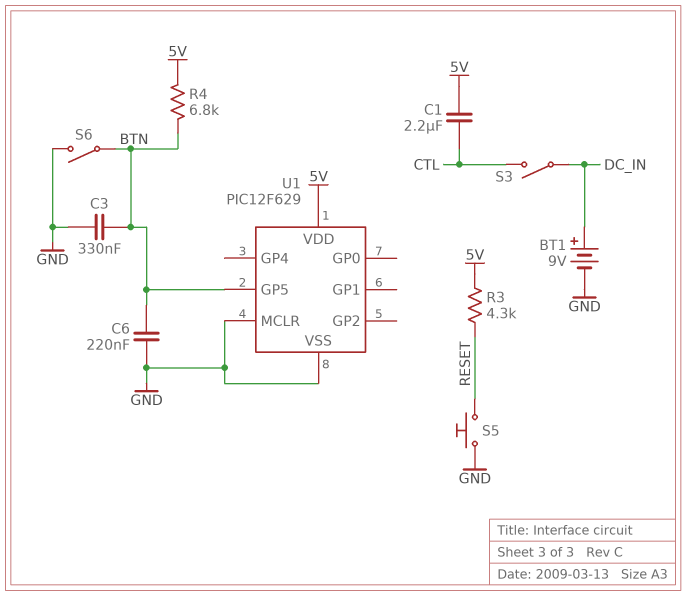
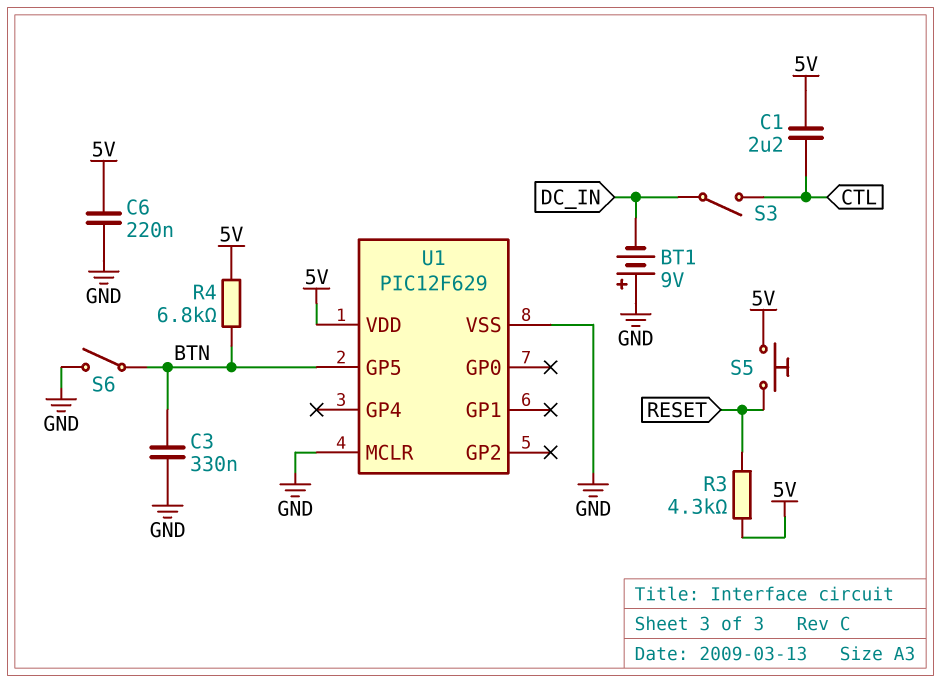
BT1: 9V (plus DC_IN, minus GND) -> 9V (plus GND, minus DC_IN)
C6: 220nF (BTN, GND) -> 220nF (5V, GND)
S5: button (GND, RESET) -> button (5V, RESET)

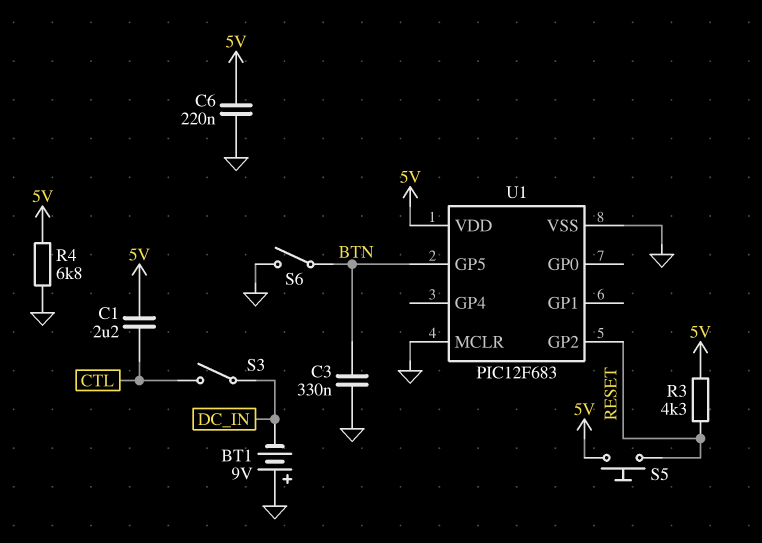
R4: 6.8k (5V, BTN) -> 6.8k (5V, GND)
U1: PIC12F629 -> PIC12F683
U1 pin GP2: none -> RESET

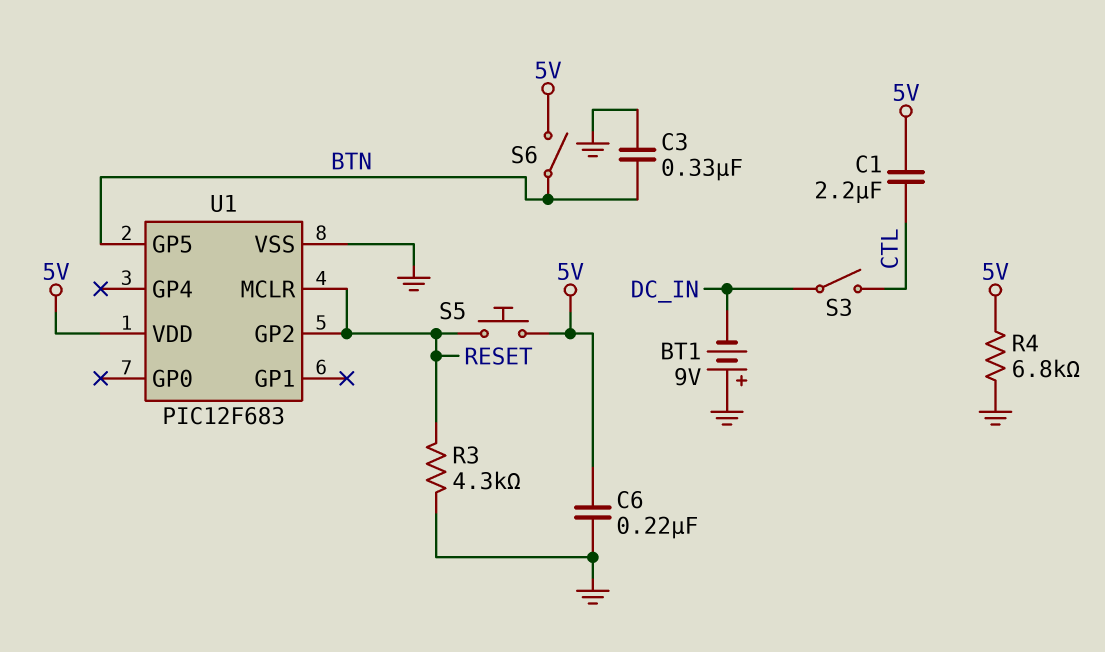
R3: 4.3k (5V, RESET) -> 4.3k (GND, RESET)
S6: switch (BTN, GND) -> switch (5V, BTN)
U1 pin MCLR: GND -> RESET

